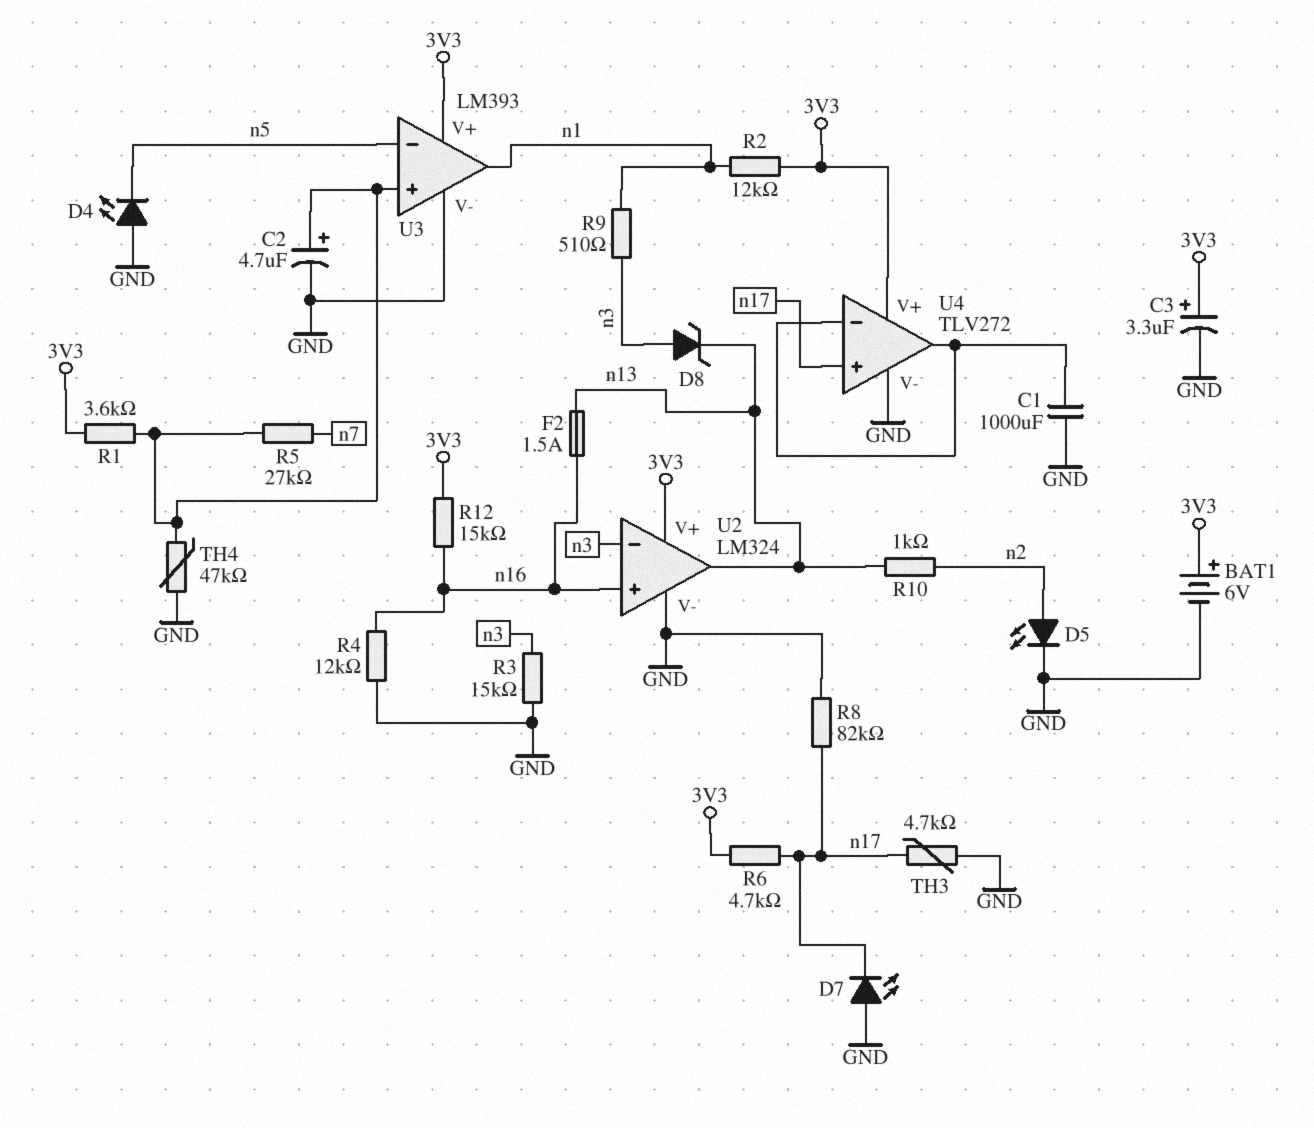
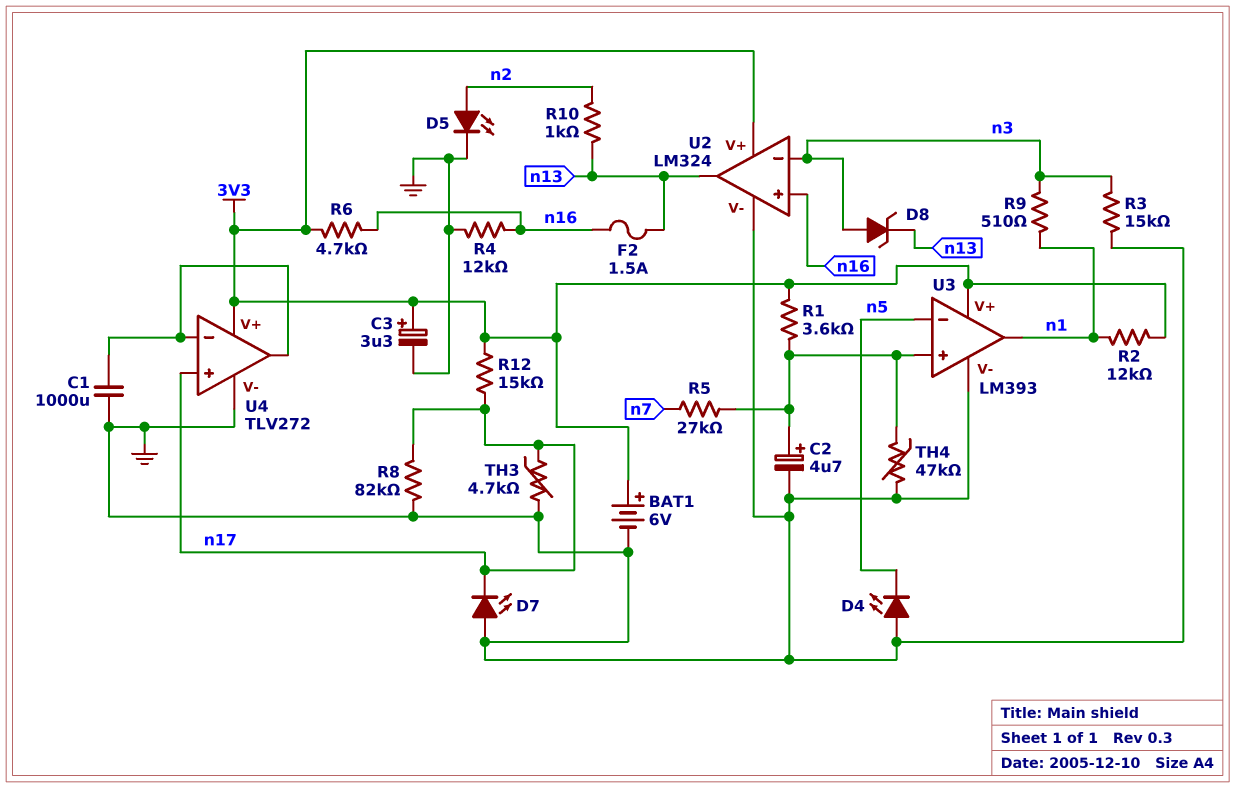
R6: 4.7k (3V3, n17) -> 4.7k (3V3, n16)
R12: 15k (3V3, n16) -> 15k (3V3, n17)

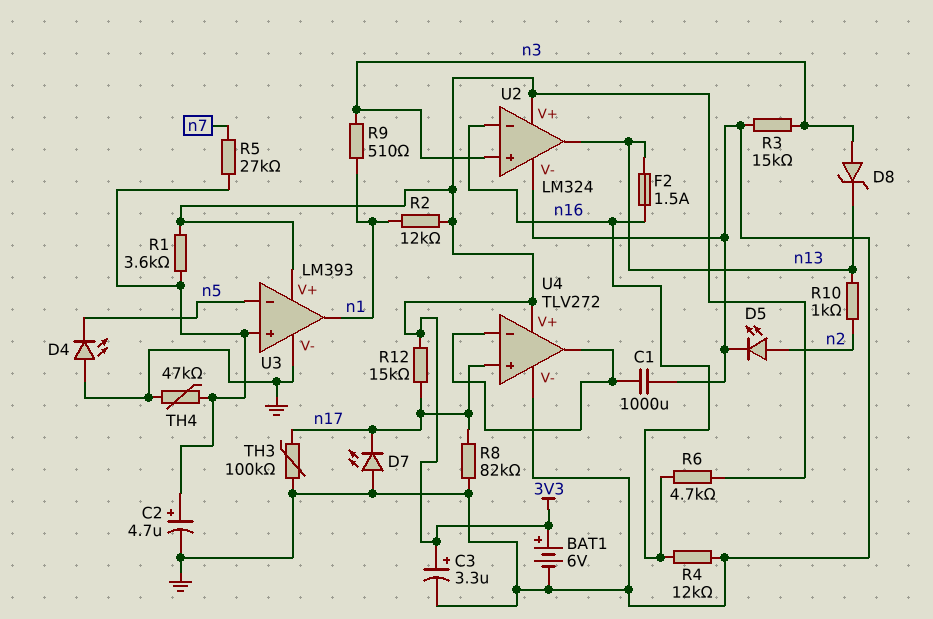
TH3: 4.7k (GND, n17) -> 100k (GND, n17)
U2 pin in+: n16 -> n3
U2 pin in-: n3 -> n16

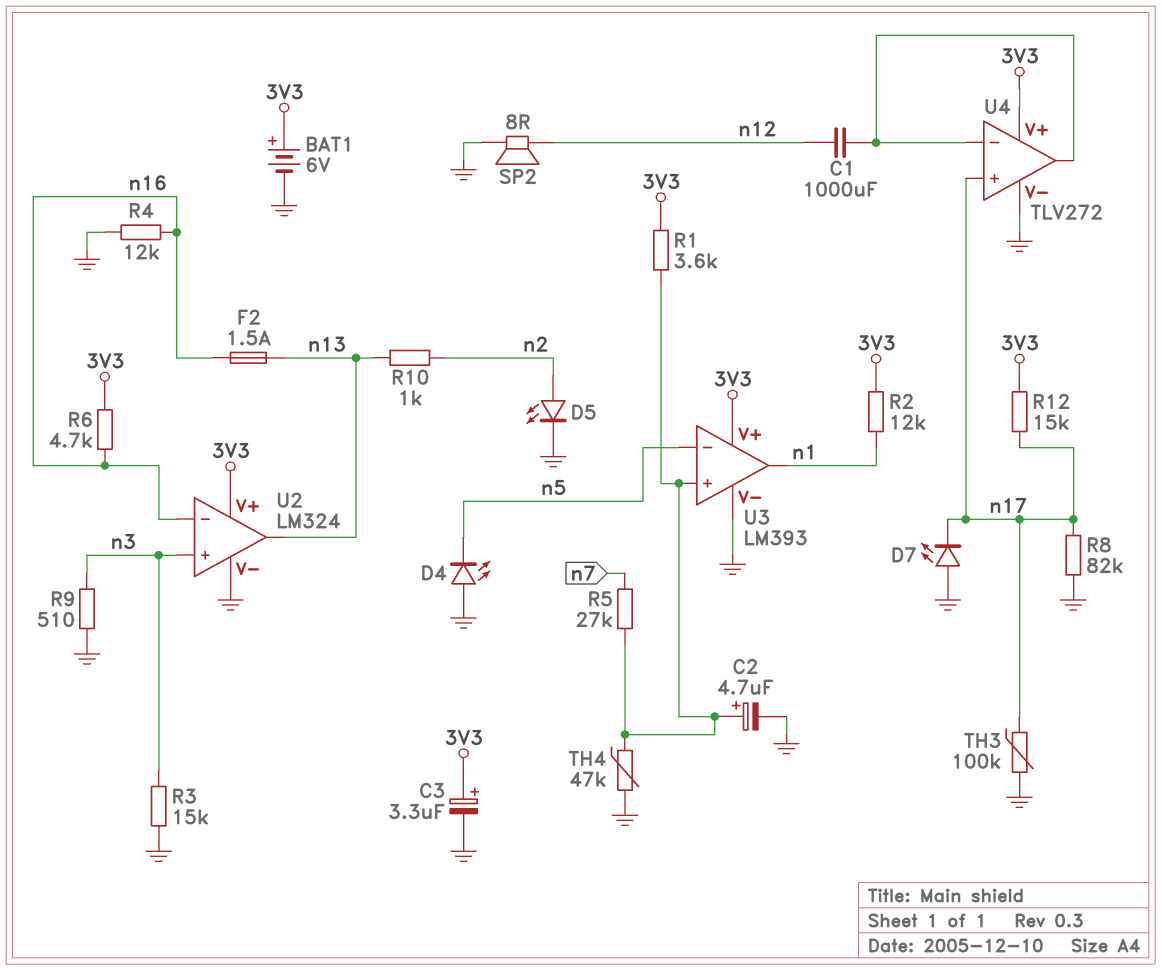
C1: 1000uF (GND, U4/in-) -> 1000uF (U4/in-, n12)
D8: zener (A n3, K n13) -> none
R9: 510 (n1, n3) -> 510 (GND, n3)
SP2: none -> speaker 8R (GND, n12)

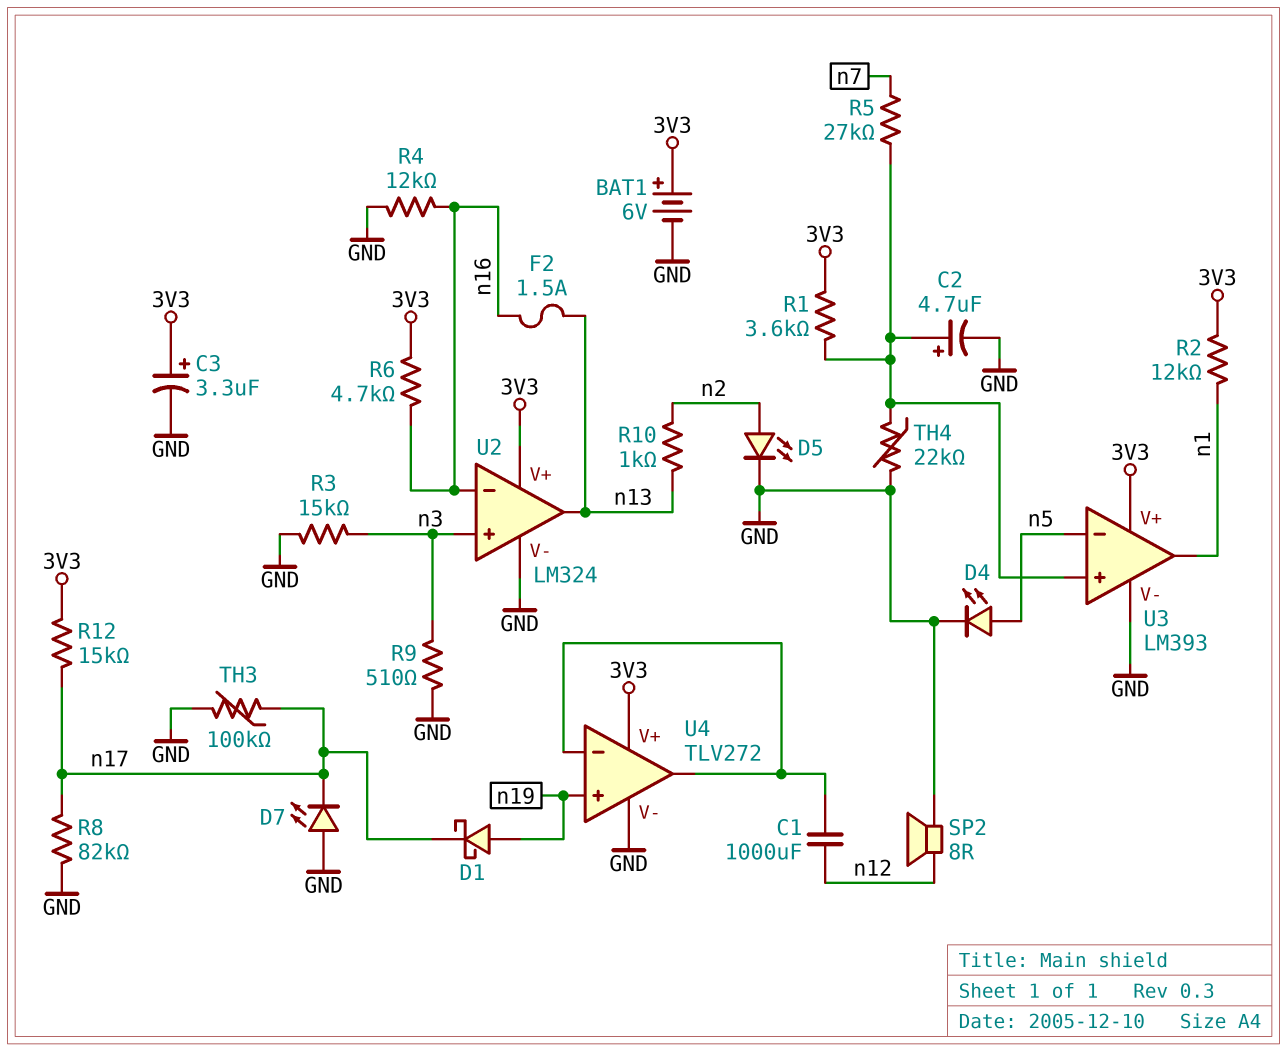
D1: none -> schottky (A n19, K n17)
D4: LED (A GND, K n5) -> LED (A n5, K GND)
TH4: 47k (GND, U3/in+) -> 22k (GND, U3/in+)
U4 pin in+: n17 -> n19

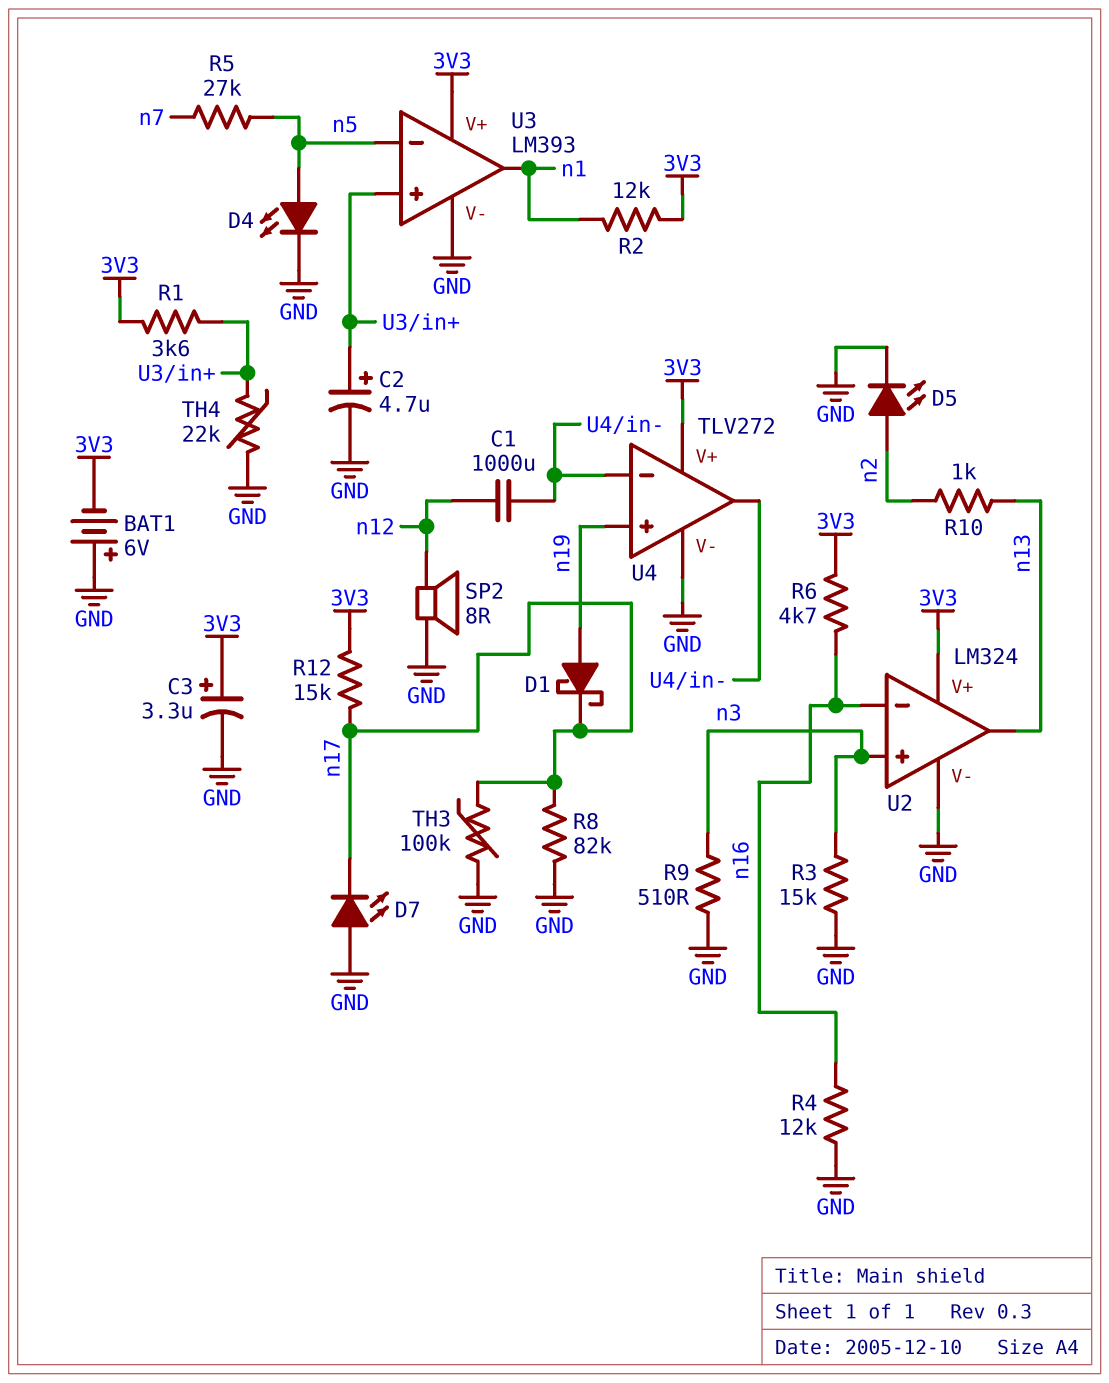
BAT1: 6V (plus 3V3, minus GND) -> 6V (plus GND, minus 3V3)
F2: 1.5A (n13, n16) -> none
R5: 27k (U3/in+, n7) -> 27k (n5, n7)

